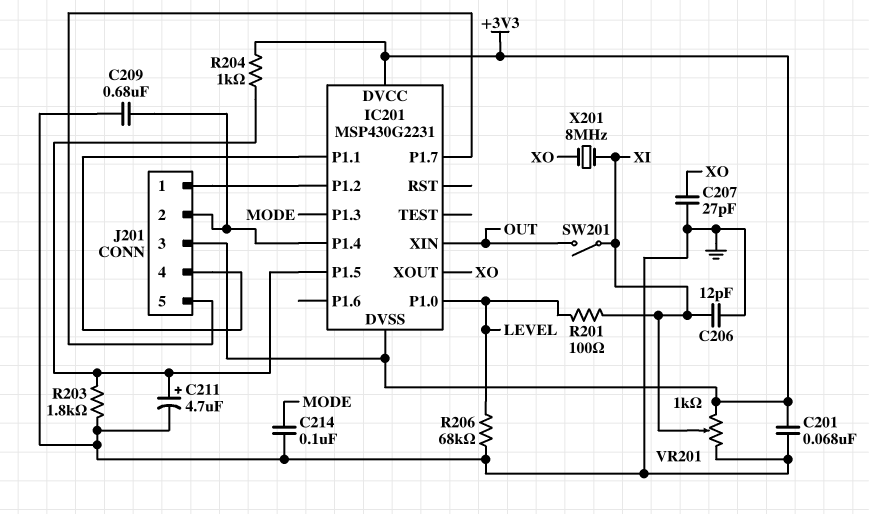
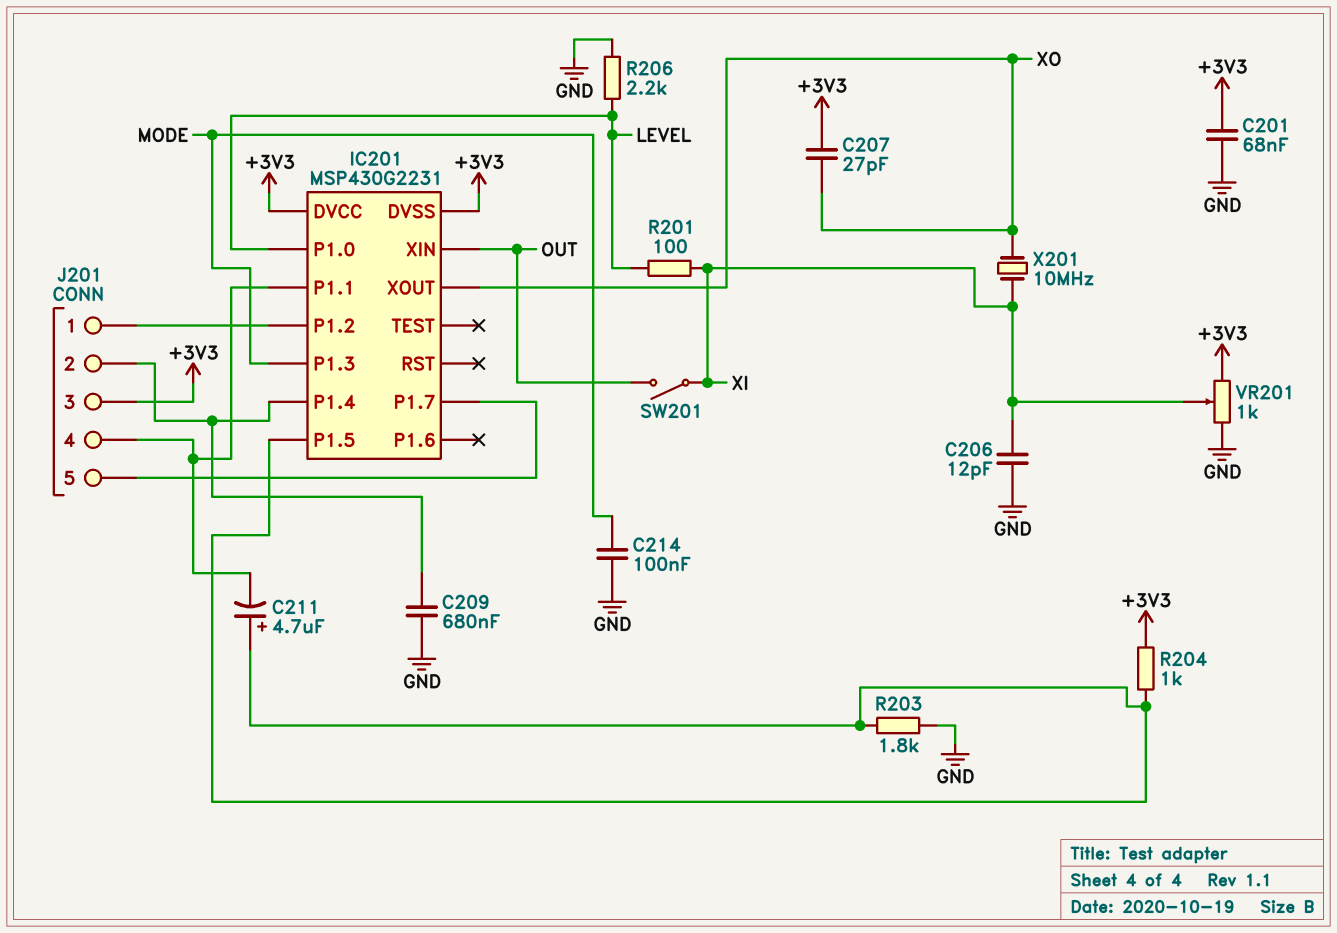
C207: 27pF (GND, XO) -> 27pF (+3V3, XO)
C211: 4.7uF (plus IC201/P1.5, minus GND) -> 4.7uF (plus IC201/P1.5, minus IC201/P1.1)
R206: 68k (GND, LEVEL) -> 2.2k (GND, LEVEL)
X201: 8MHz (XI, XO) -> 10MHz (XI, XO)

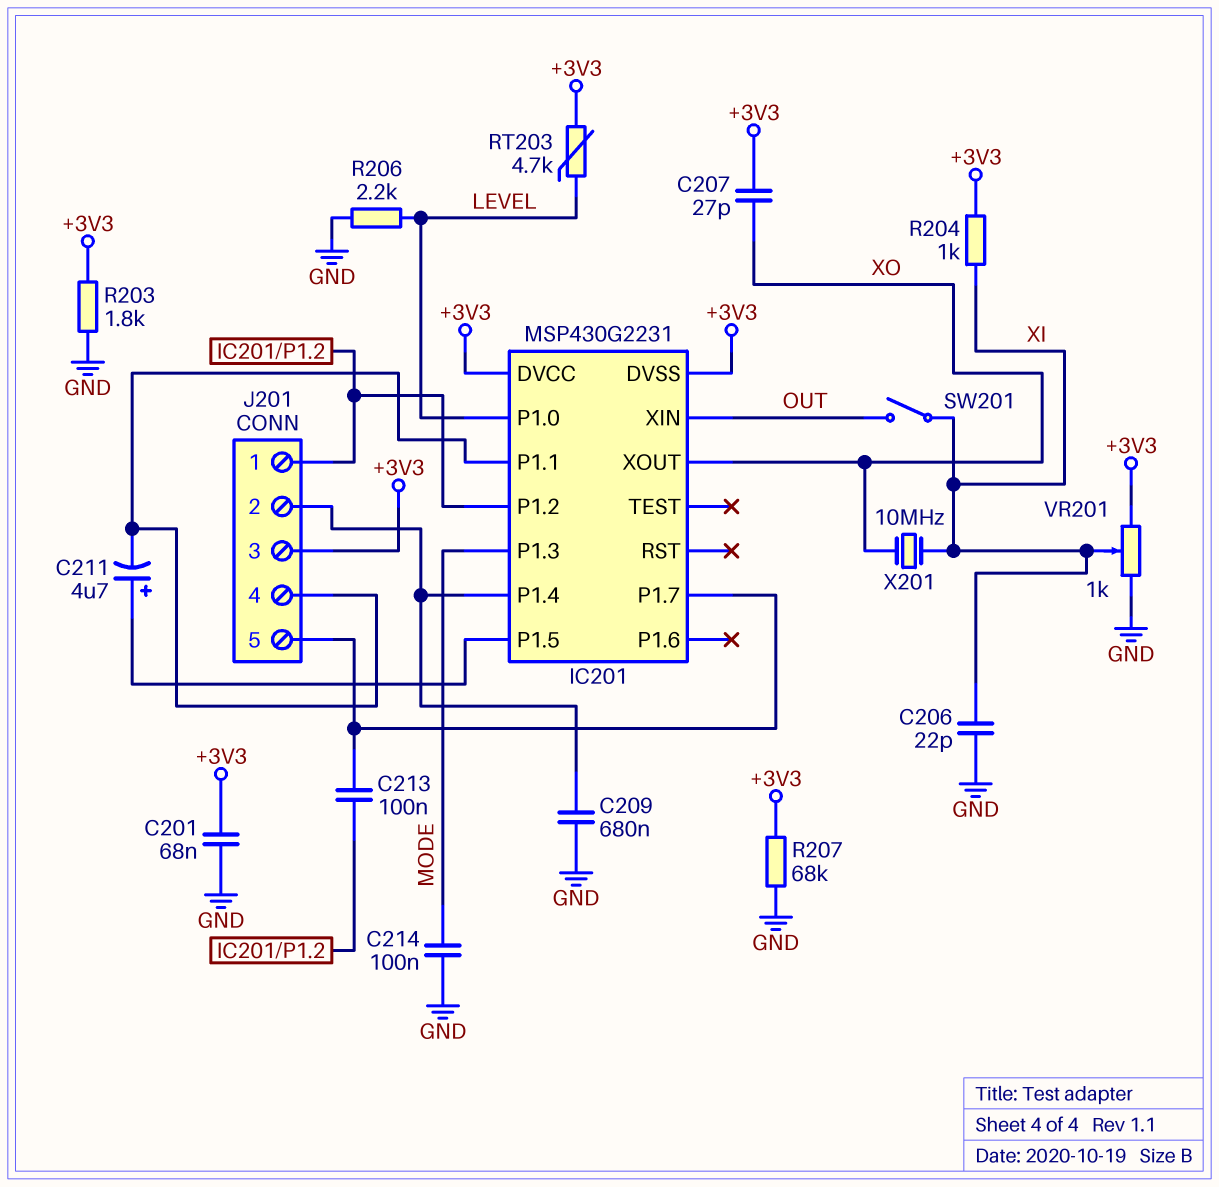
C206: 12pF (GND, XI) -> 22pF (GND, XI)
C213: none -> 100nF (IC201/P1.2, IC201/P1.7)
R201: 100 (LEVEL, XI) -> none
R203: 1.8k (GND, IC201/P1.5) -> 1.8k (+3V3, GND)
R204: 1k (+3V3, IC201/P1.5) -> 1k (+3V3, XI)
R207: none -> 68k (+3V3, GND)
RT203: none -> 4.7k (+3V3, LEVEL)

